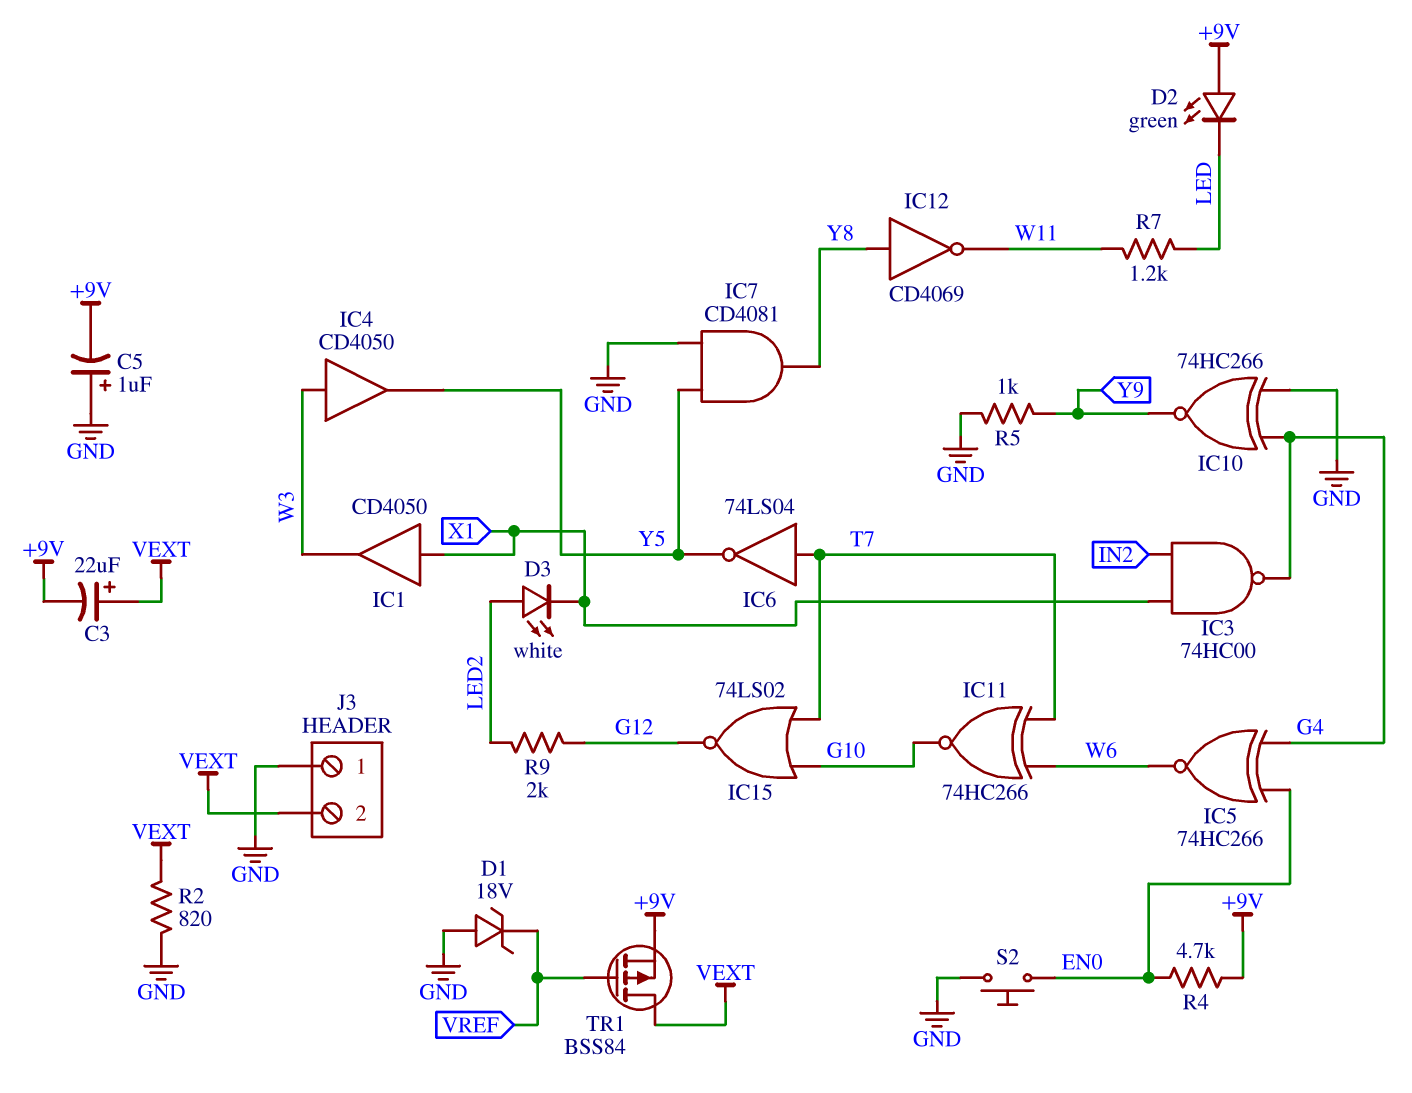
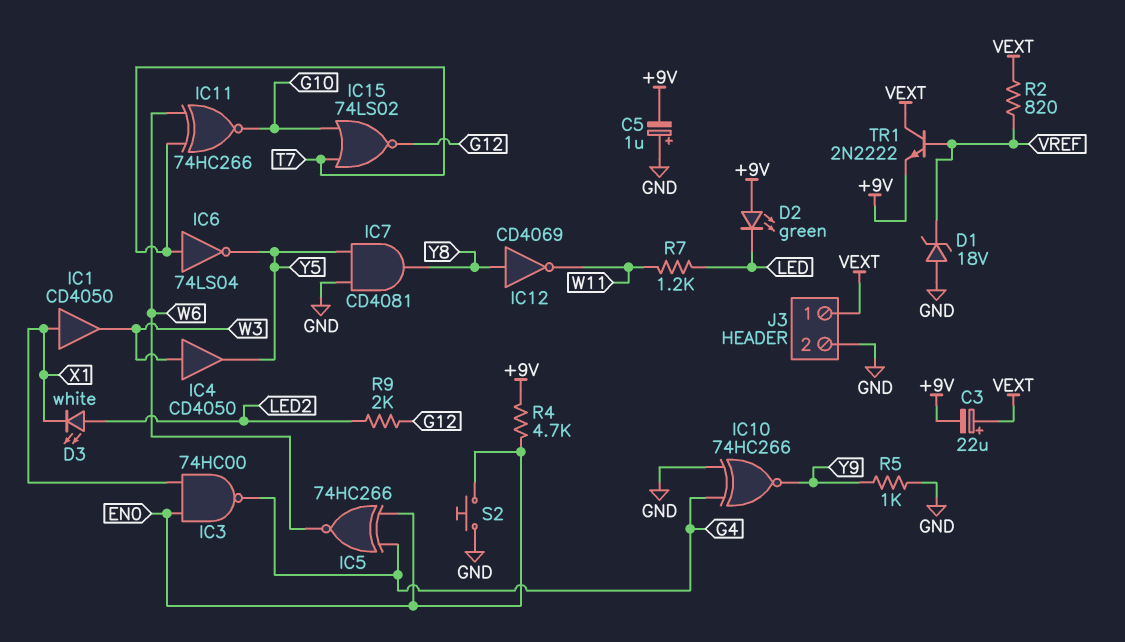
IC3: NAND 74HC00 (in IN2, in X1, out G4) -> NAND 74HC00 (in EN0, in X1, out G4)
J3 pin 1: GND -> VEXT
J3 pin 2: VEXT -> GND
R2: 820 (GND, VEXT) -> 820 (VEXT, VREF)
TR1: PMOS BSS84 (G VREF, D VEXT, S +9V) -> NPN 2N2222 (B VREF, C VEXT, E +9V)

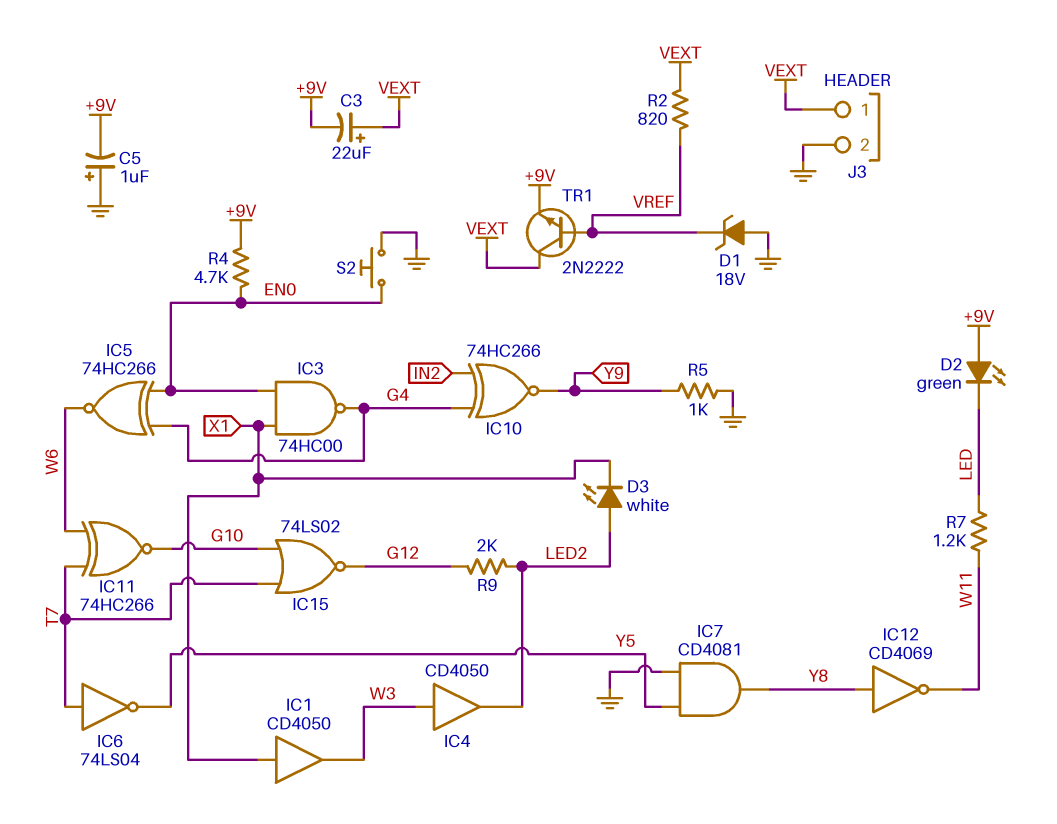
IC4: buffer CD4050 (in W3, out Y5) -> buffer CD4050 (in W3, out LED2)
IC10: XNOR 74HC266 (in G4, in GND, out Y9) -> XNOR 74HC266 (in G4, in IN2, out Y9)

